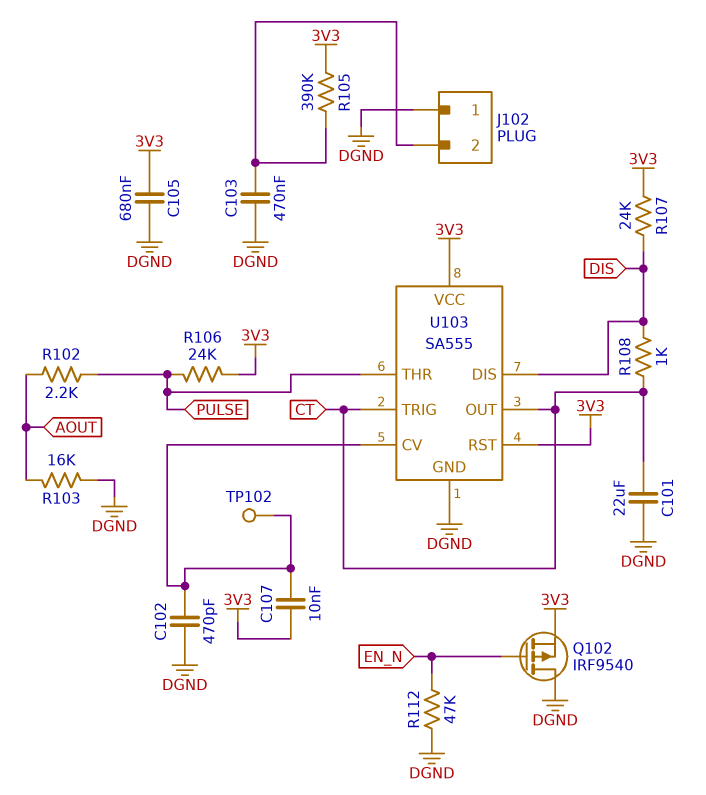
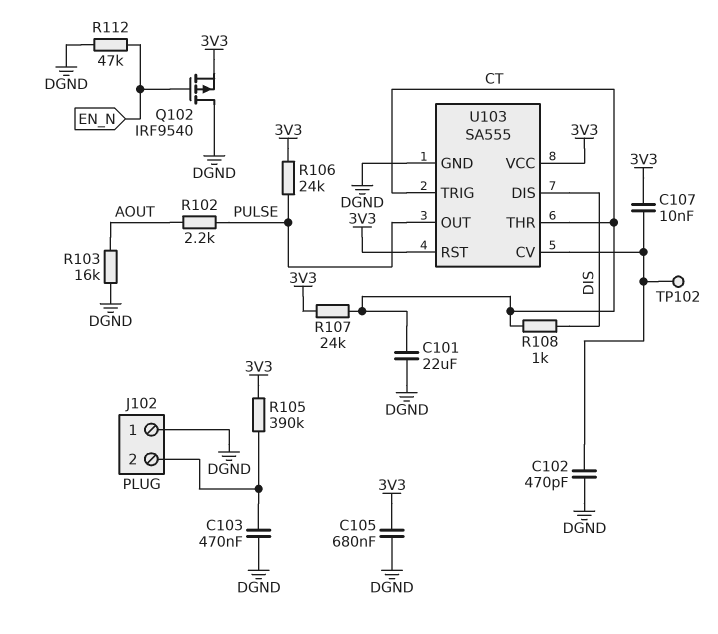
R107: 24k (3V3, DIS) -> 24k (3V3, CT)
U103 pin OUT: CT -> PULSE
U103 pin THR: PULSE -> CT

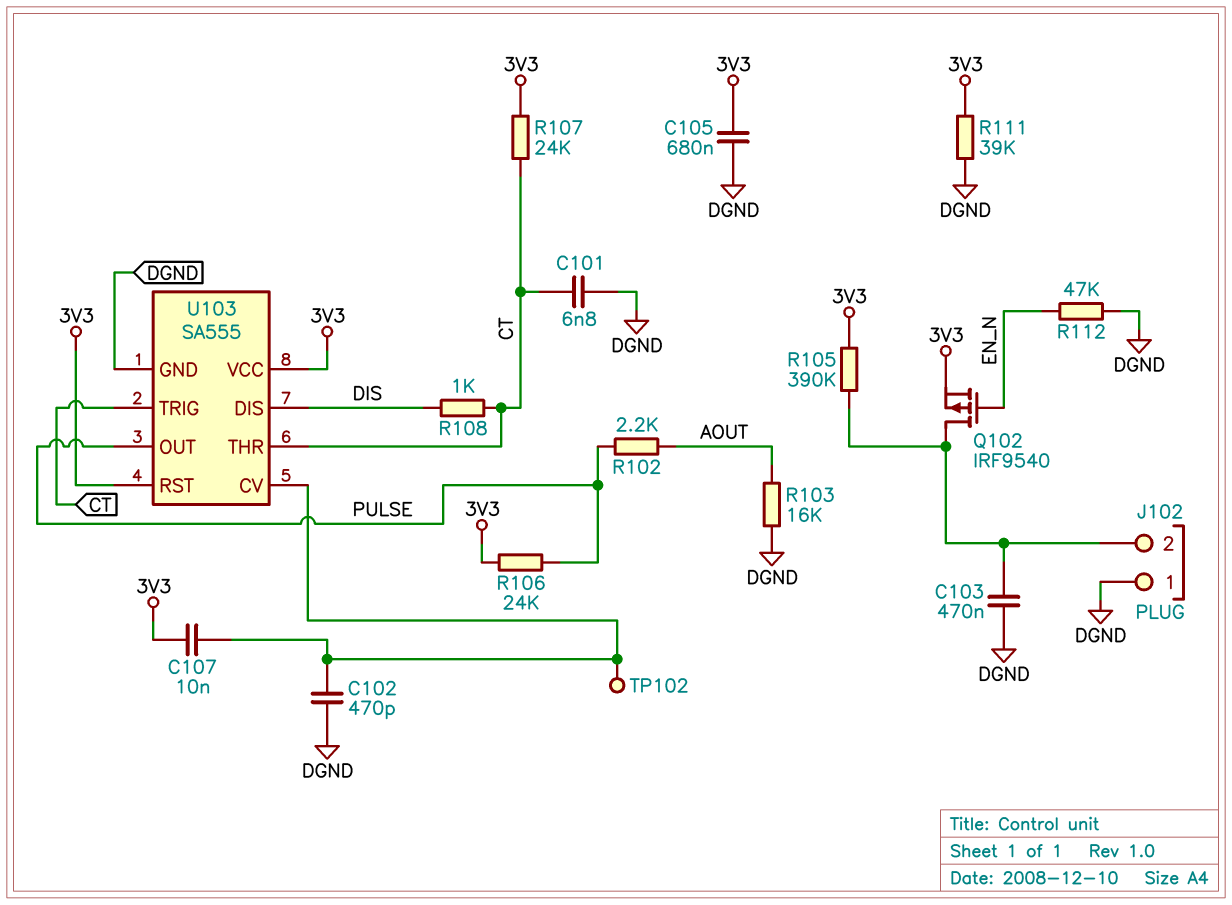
C101: 22uF (CT, DGND) -> 6.8nF (CT, DGND)
Q102: PMOS IRF9540 (G EN_N, D DGND, S 3V3) -> PMOS IRF9540 (G EN_N, D J102/2, S 3V3)
R111: none -> 39k (3V3, DGND)

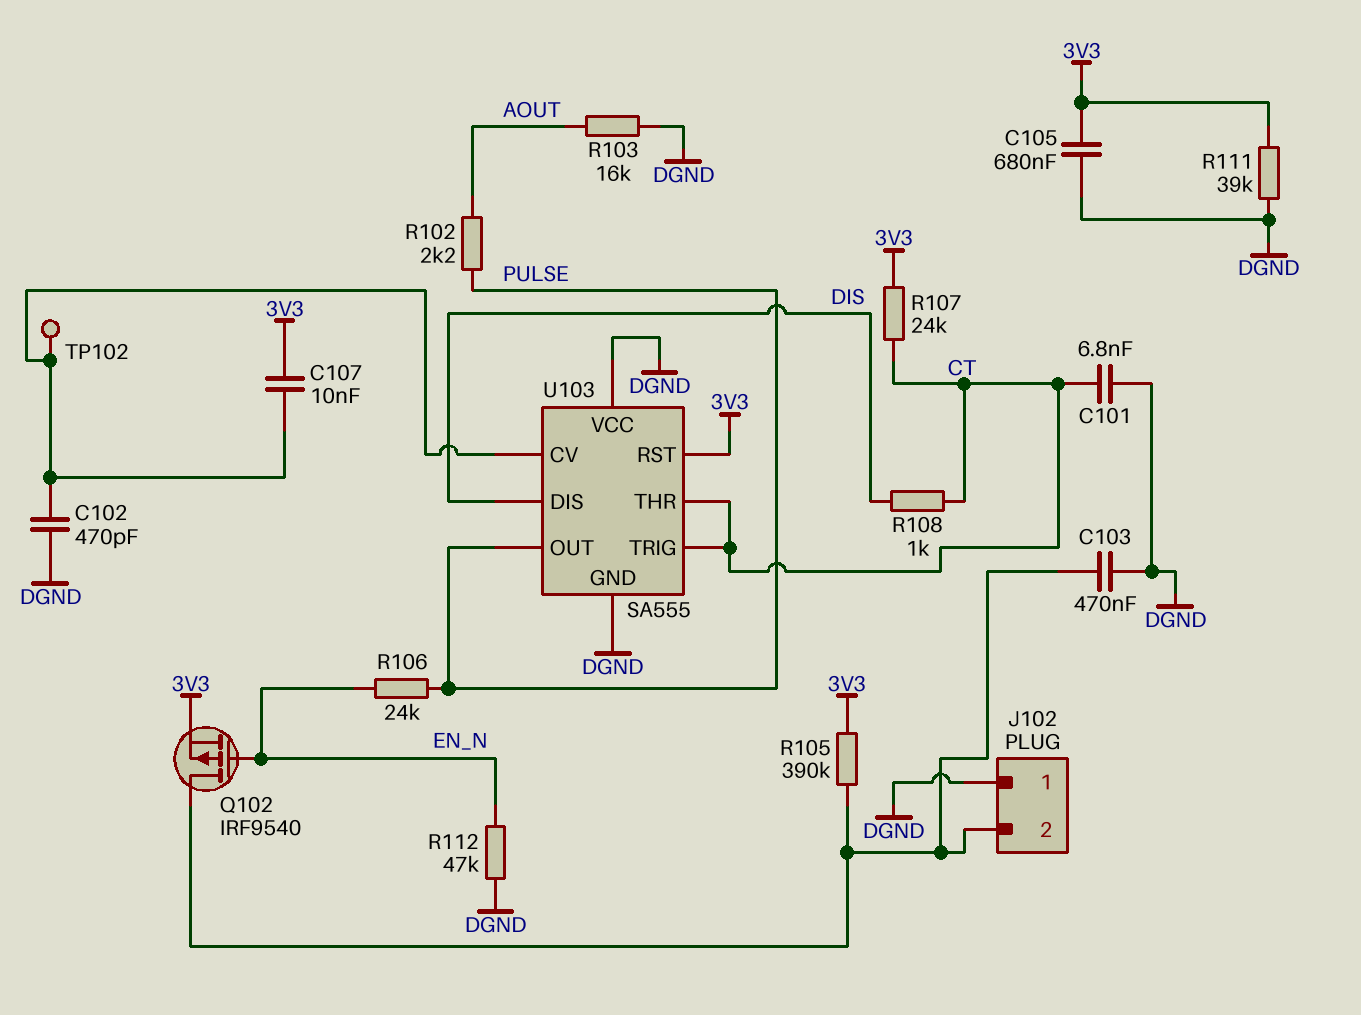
R106: 24k (3V3, PULSE) -> 24k (EN_N, PULSE)
U103 pin VCC: 3V3 -> DGND

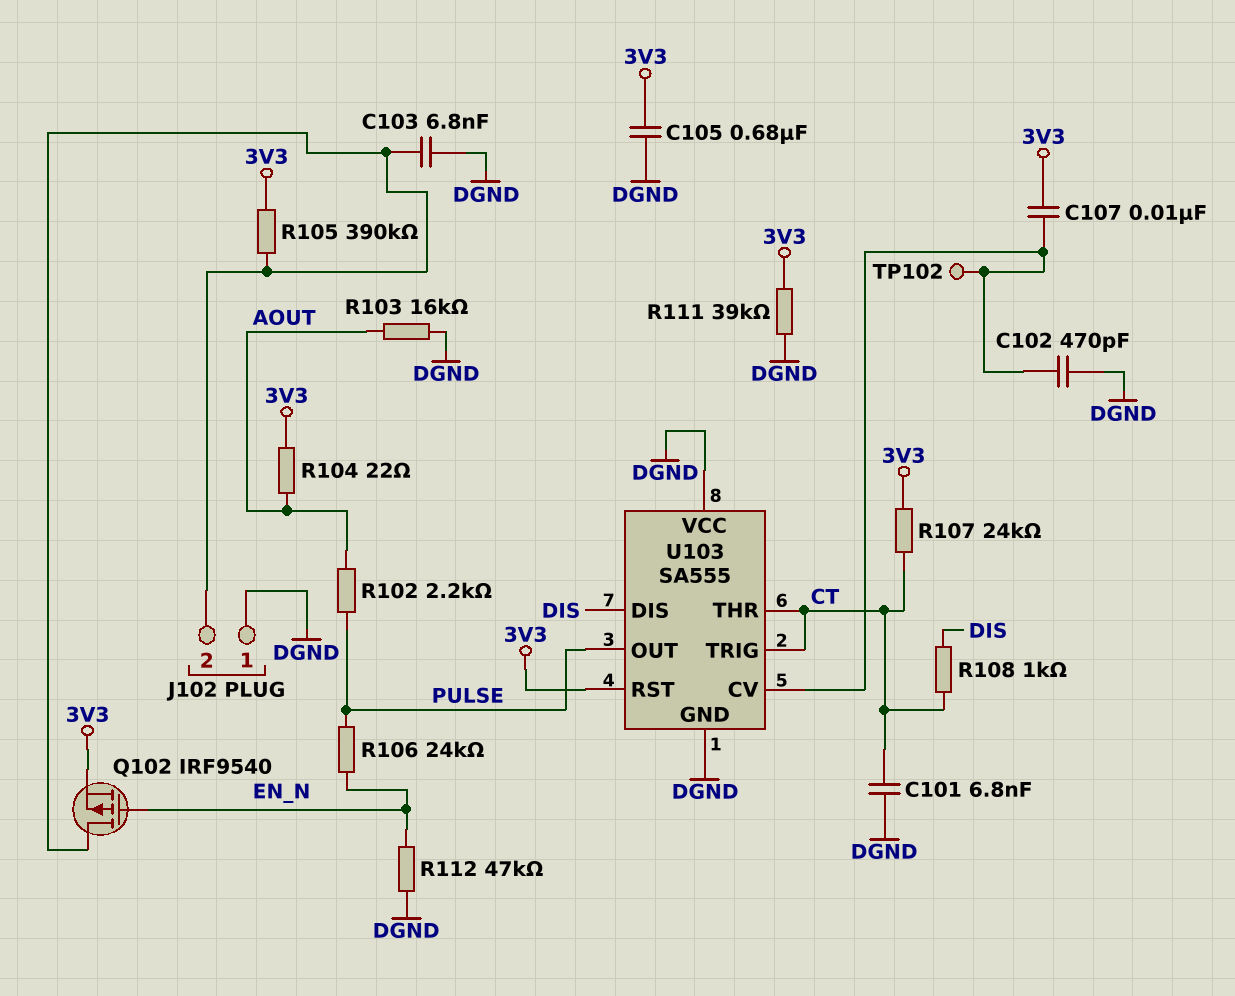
C103: 470nF (DGND, J102/2) -> 6.8nF (DGND, J102/2)
R104: none -> 22 (3V3, AOUT)

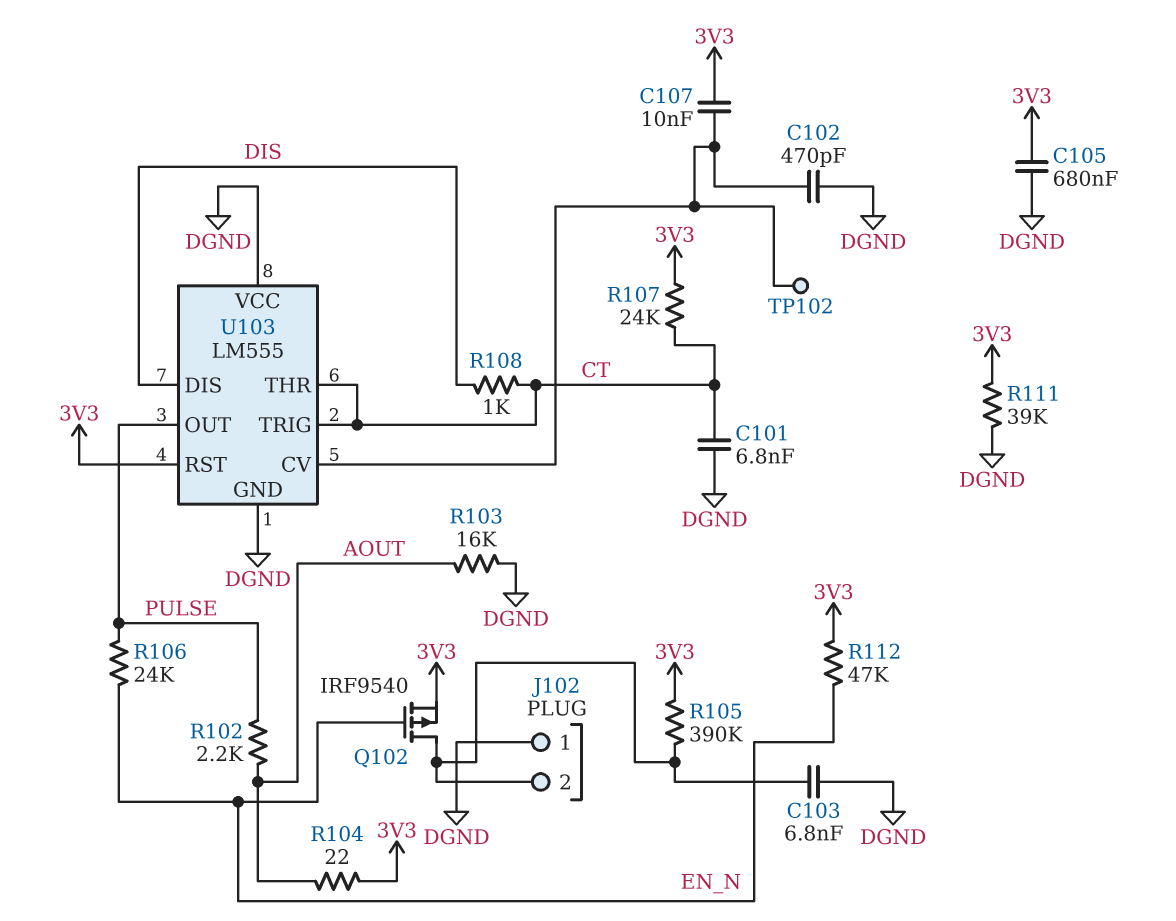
R112: 47k (DGND, EN_N) -> 47k (3V3, EN_N)
U103: SA555 -> LM555

